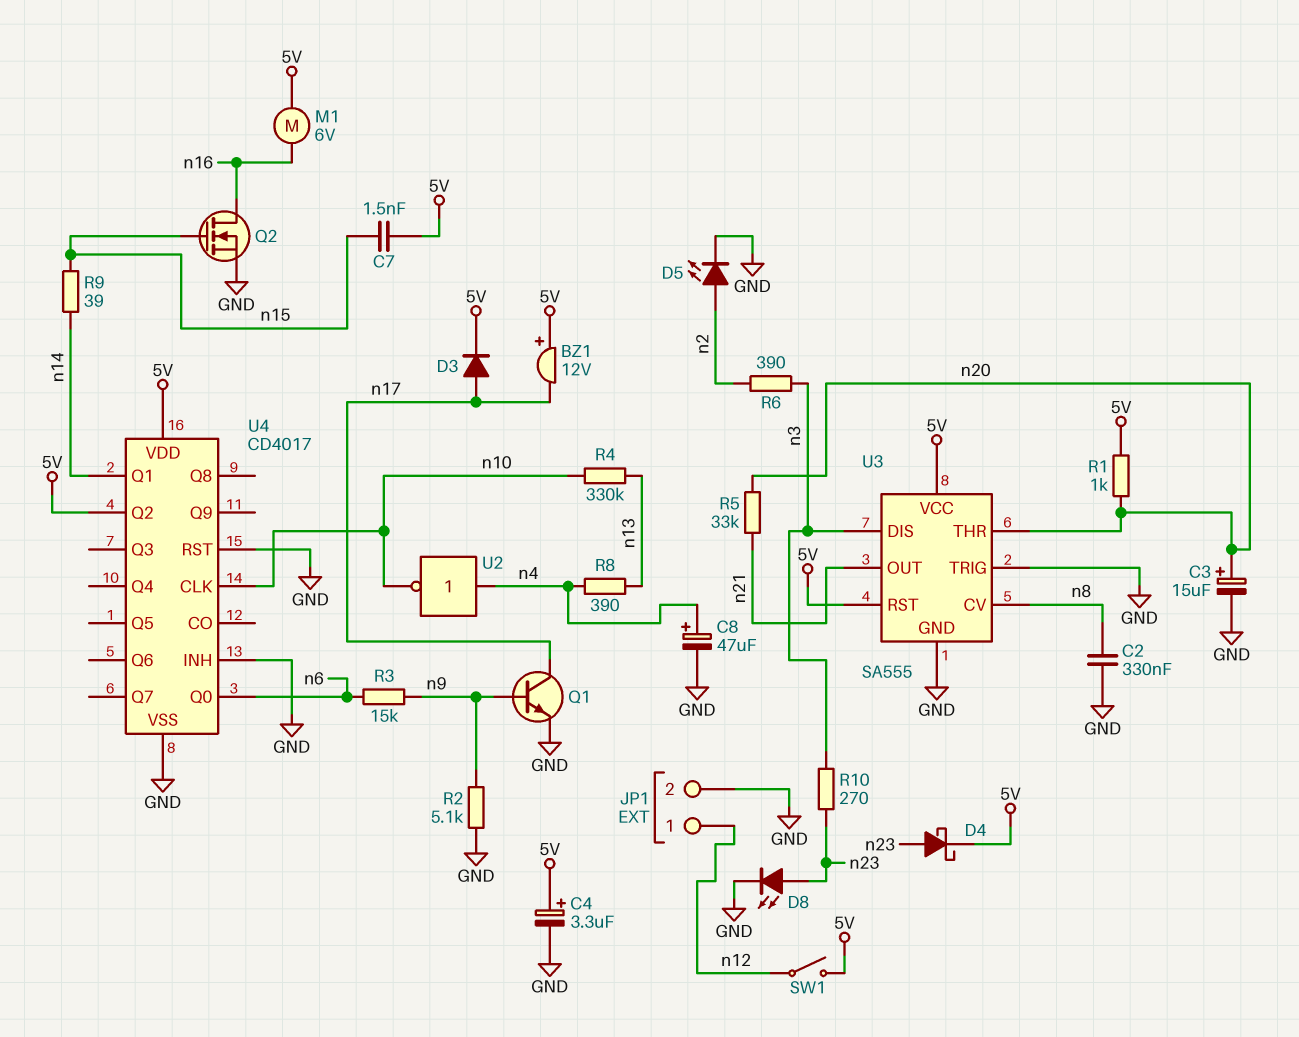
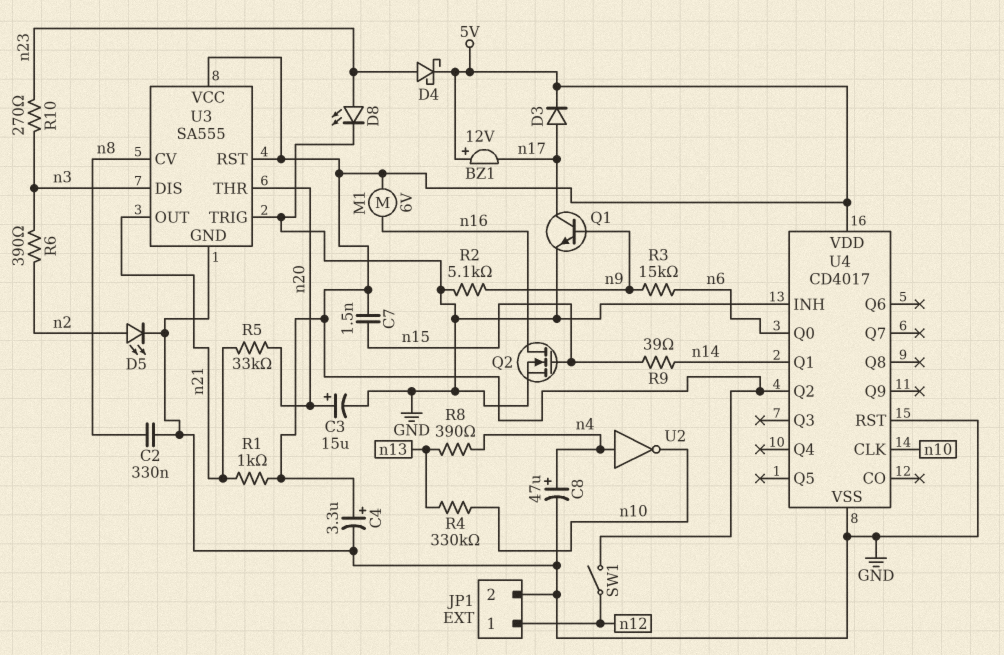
R1: 1k (5V, n20) -> 1k (5V, n21)

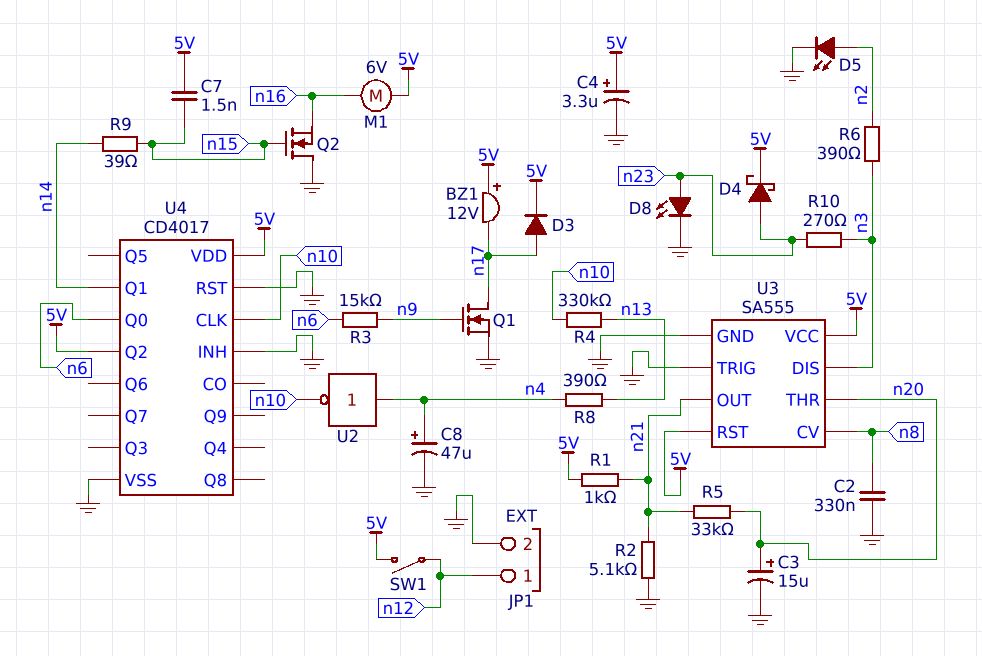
Q1: NPN (B n9, C n17, E GND) -> NMOS (G n9, D n17, S GND)
Q2: NMOS (G n15, D n16, S GND) -> NMOS (G n15, D GND, S n16)
R2: 5.1k (GND, n9) -> 5.1k (GND, n21)

